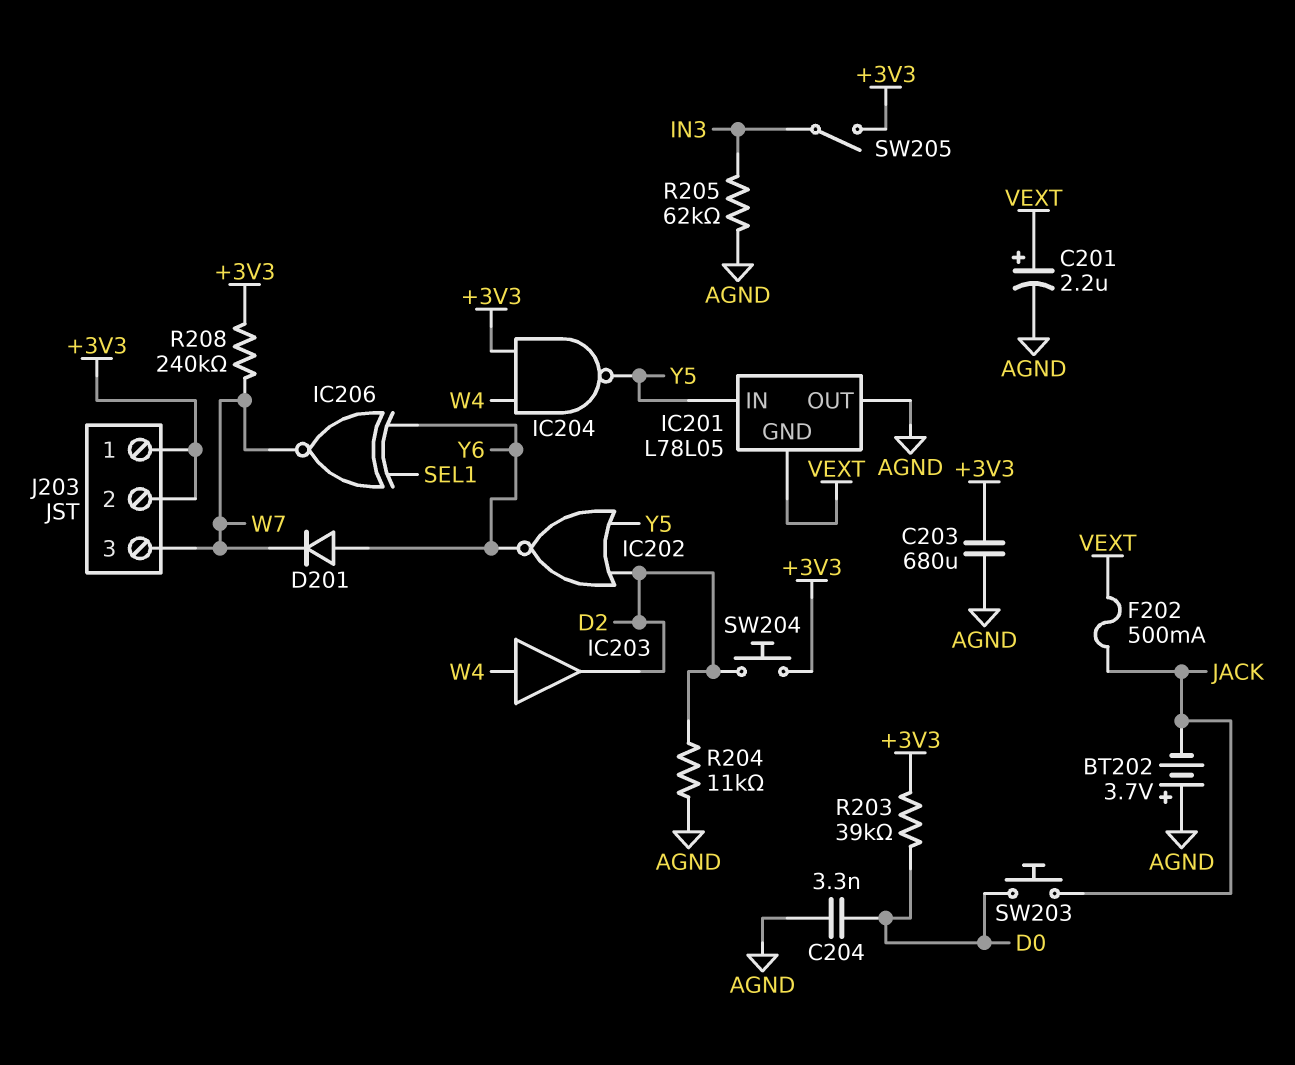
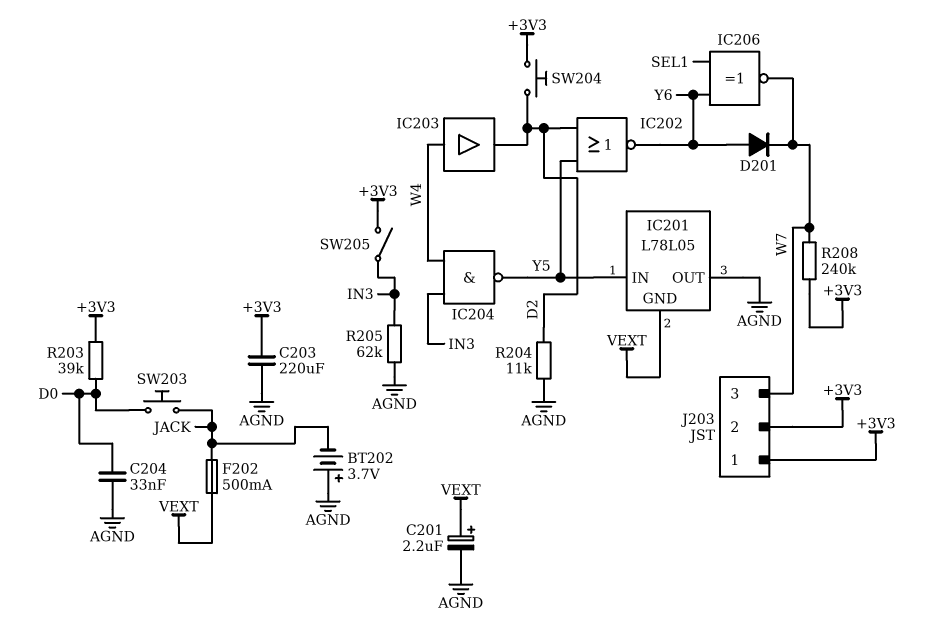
C203: 680uF (+3V3, AGND) -> 220uF (+3V3, AGND)
C204: 3.3nF (AGND, D0) -> 33nF (AGND, D0)
IC204: NAND (in +3V3, in W4, out Y5) -> NAND (in IN3, in W4, out Y5)

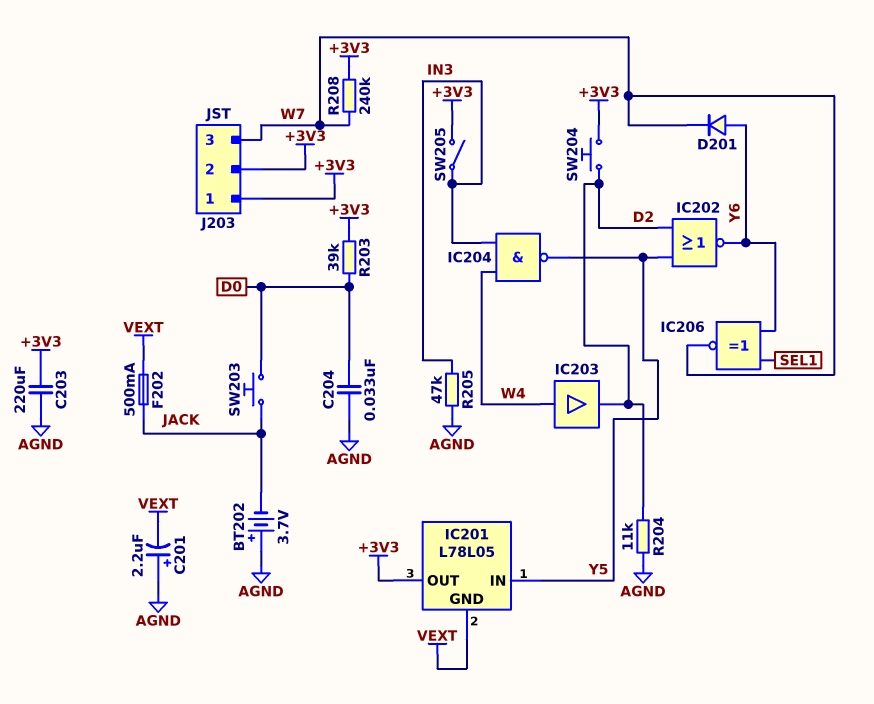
C201: 2.2uF (plus VEXT, minus AGND) -> 2.2uF (plus AGND, minus VEXT)
IC201 pin OUT: AGND -> +3V3
R205: 62k (AGND, IN3) -> 47k (AGND, IN3)

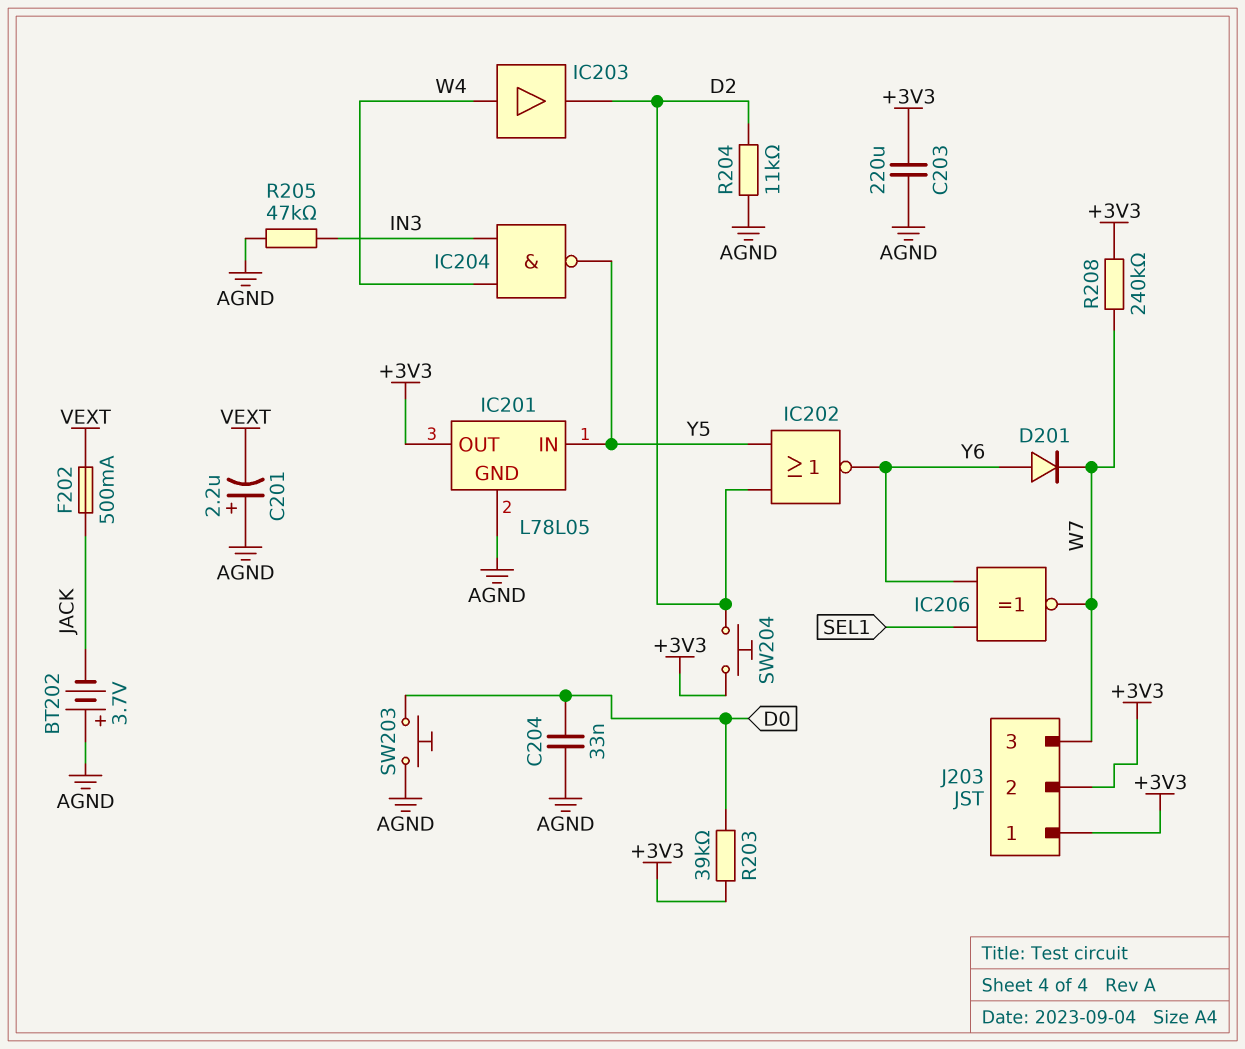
IC201 pin GND: VEXT -> AGND
SW203: button (D0, JACK) -> button (AGND, D0)
SW205: switch (+3V3, IN3) -> none

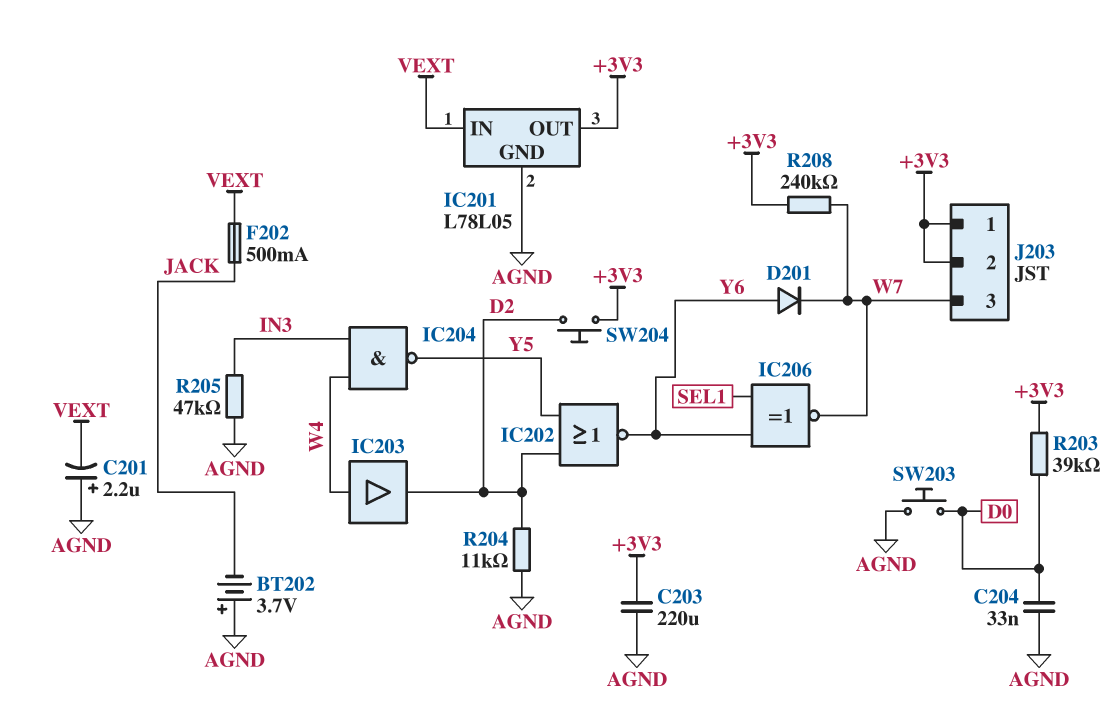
IC201 pin IN: Y5 -> VEXT

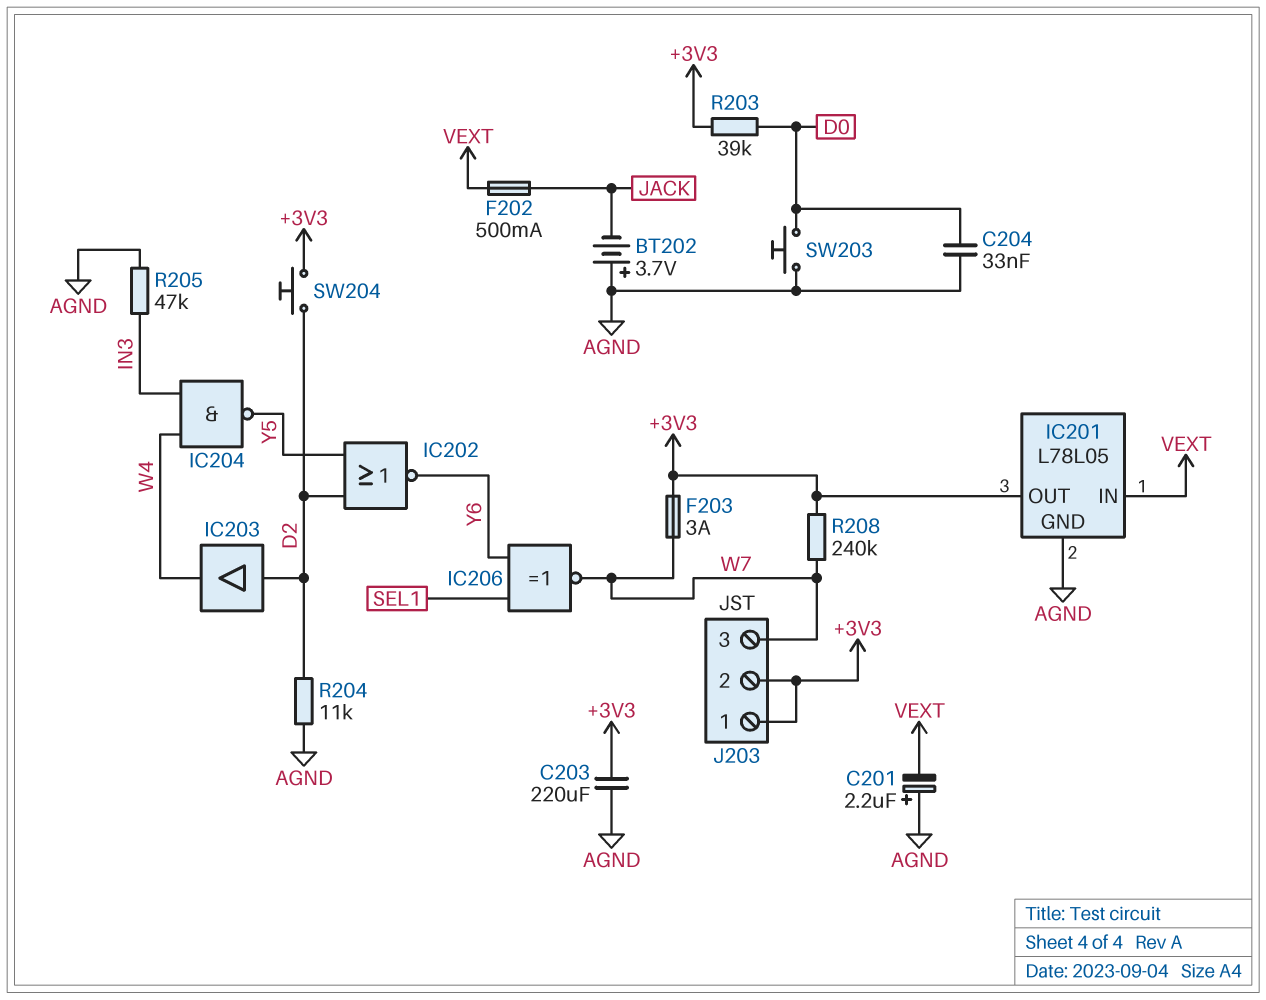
D201: diode (A Y6, K W7) -> none
F203: none -> 3A (+3V3, W7)
IC203: buffer (in W4, out D2) -> buffer (in D2, out W4)

